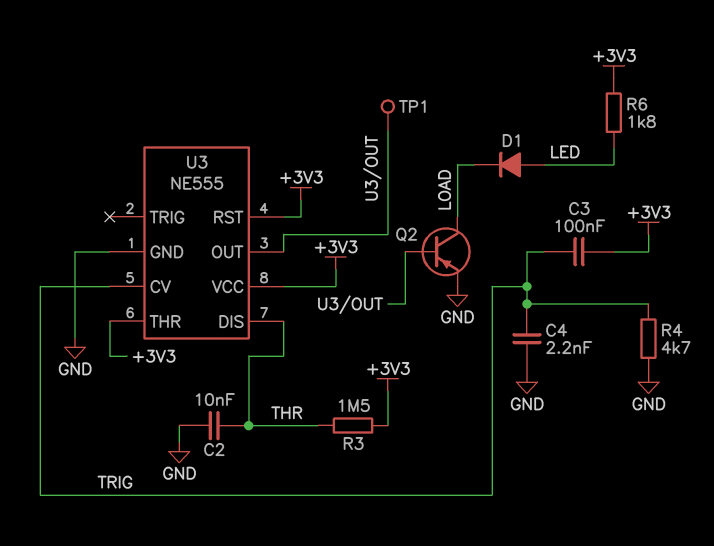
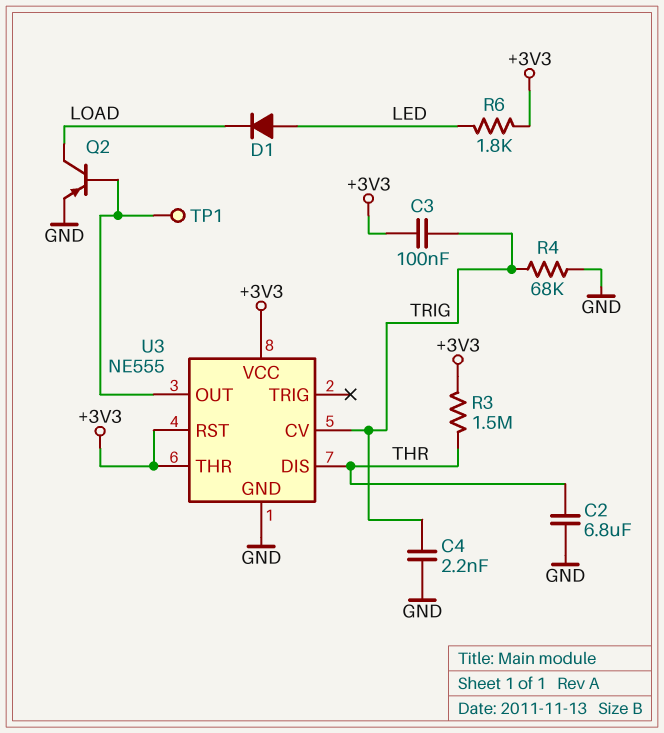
C2: 10nF (GND, THR) -> 6.8uF (GND, THR)
R4: 4.7k (GND, TRIG) -> 68k (GND, TRIG)

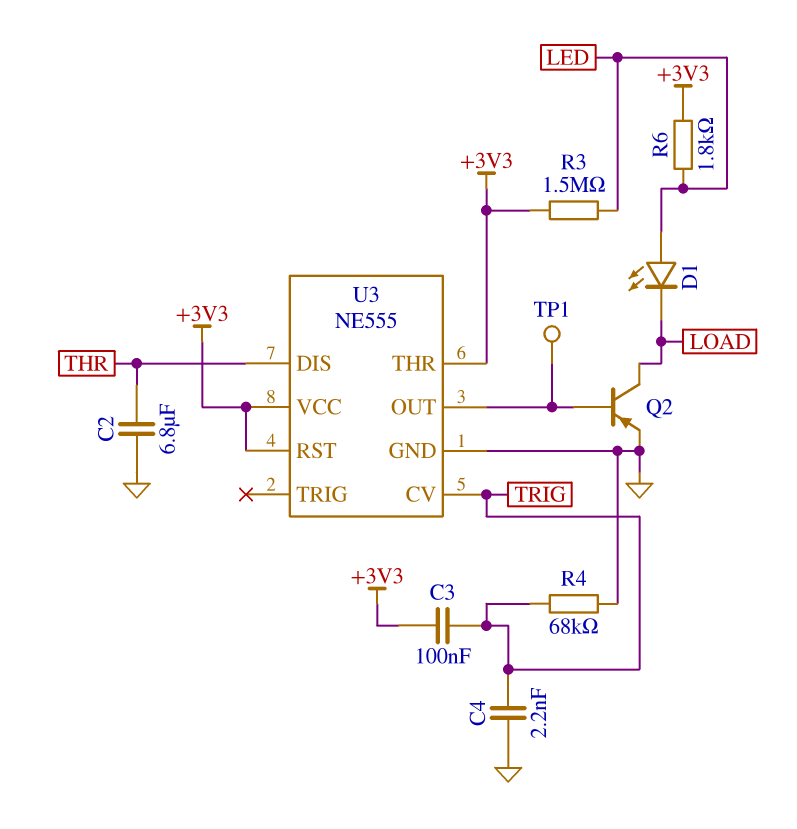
D1: diode (A LED, K LOAD) -> LED (A LED, K LOAD)
R3: 1.5M (+3V3, THR) -> 1.5M (+3V3, LED)

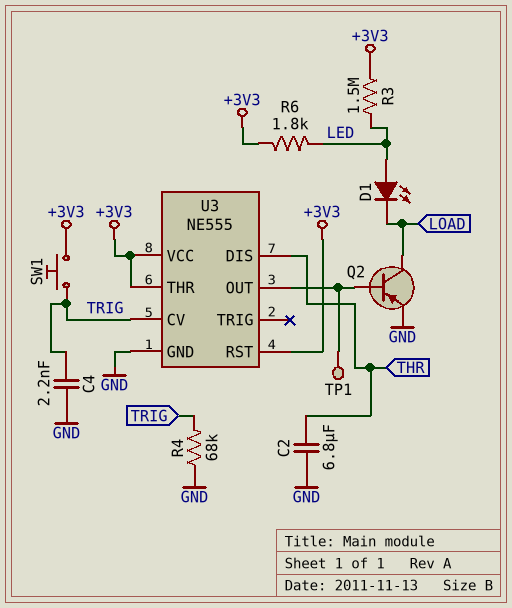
C3: 100nF (+3V3, TRIG) -> none
SW1: none -> button (+3V3, TRIG)

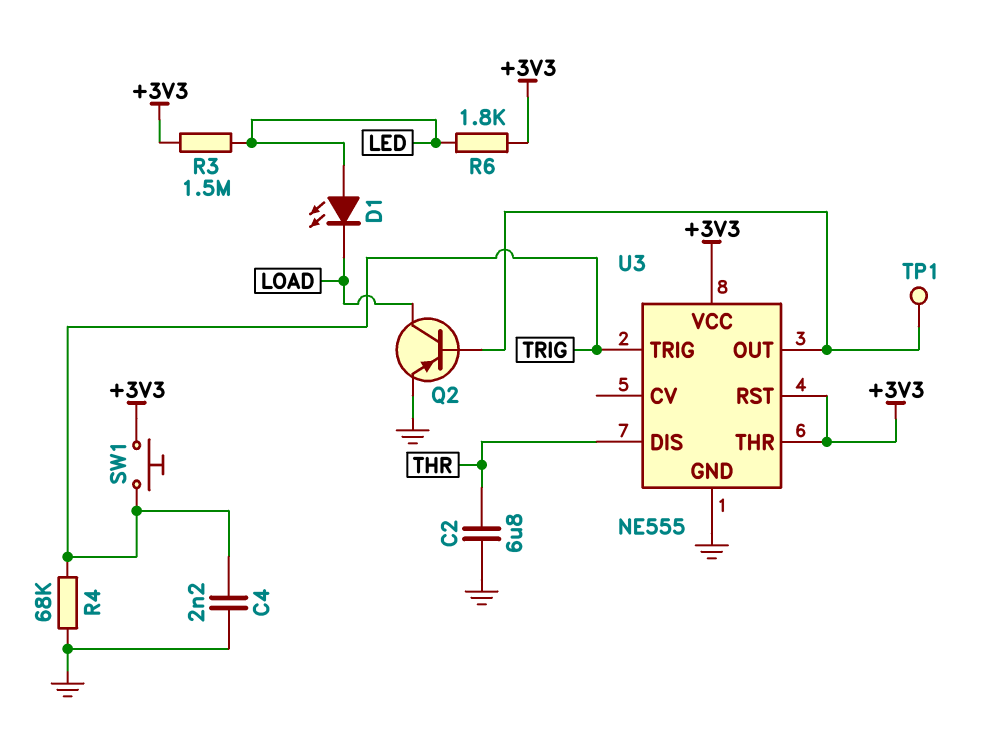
U3 pin CV: TRIG -> none
U3 pin TRIG: none -> TRIG

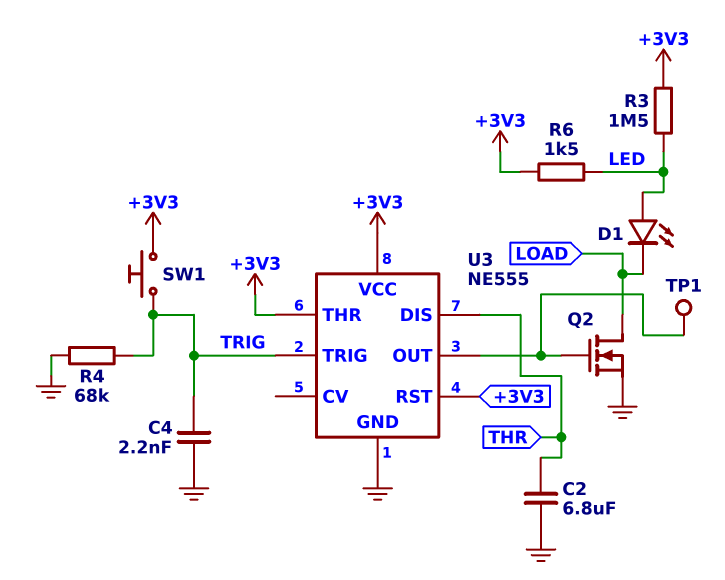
Q2: PNP (B U3/OUT, C LOAD, E GND) -> NMOS (G U3/OUT, D LOAD, S GND)
R6: 1.8k (+3V3, LED) -> 1.5k (+3V3, LED)

